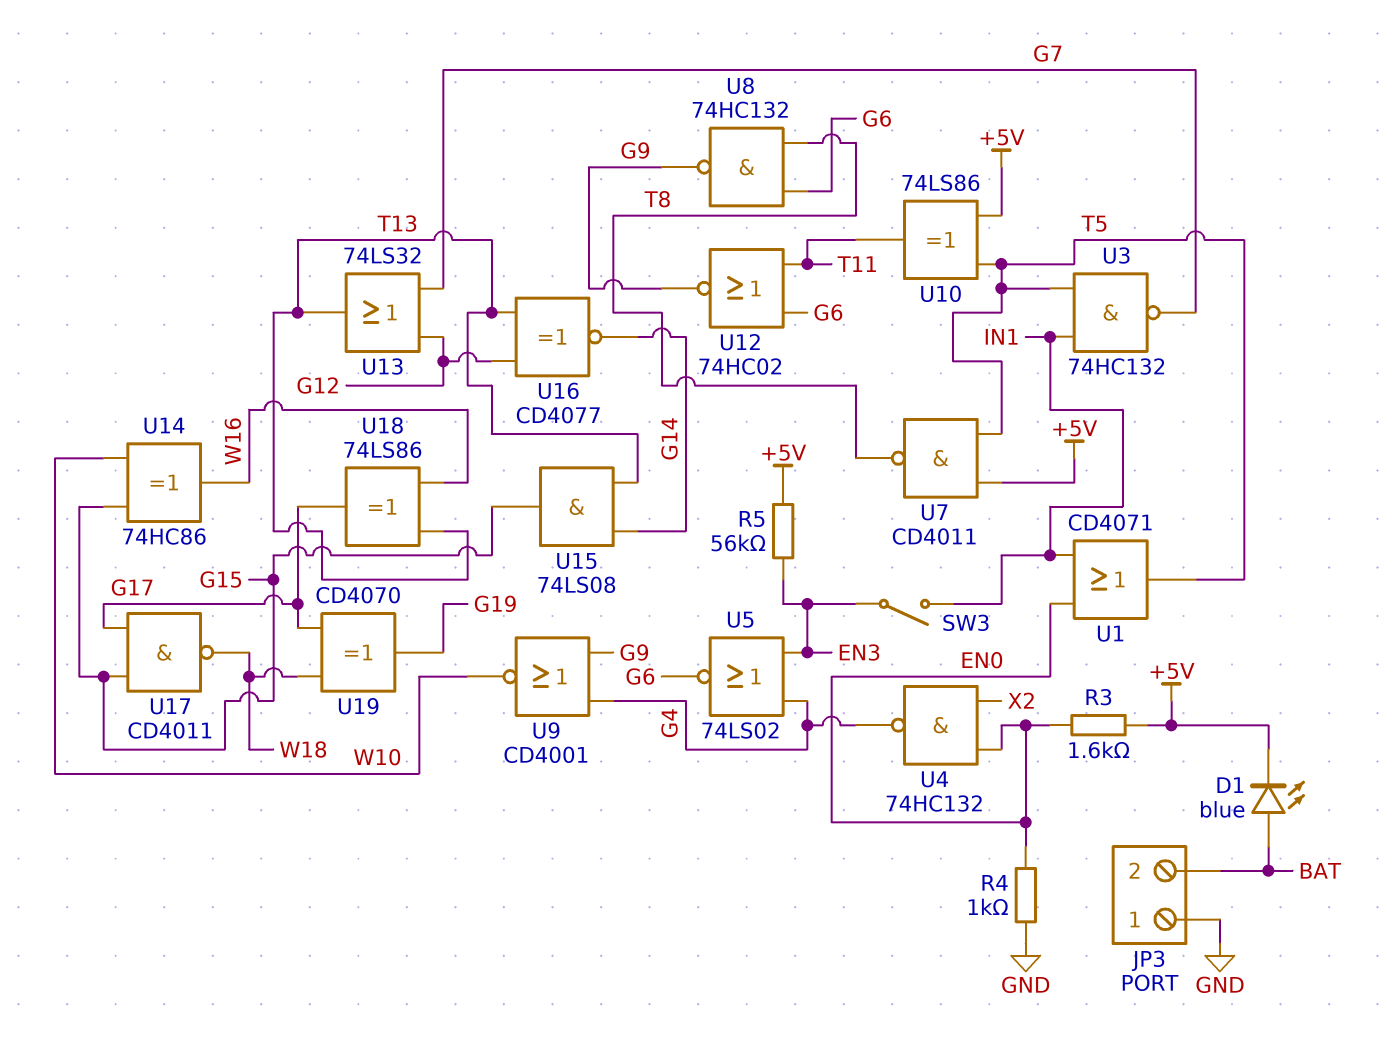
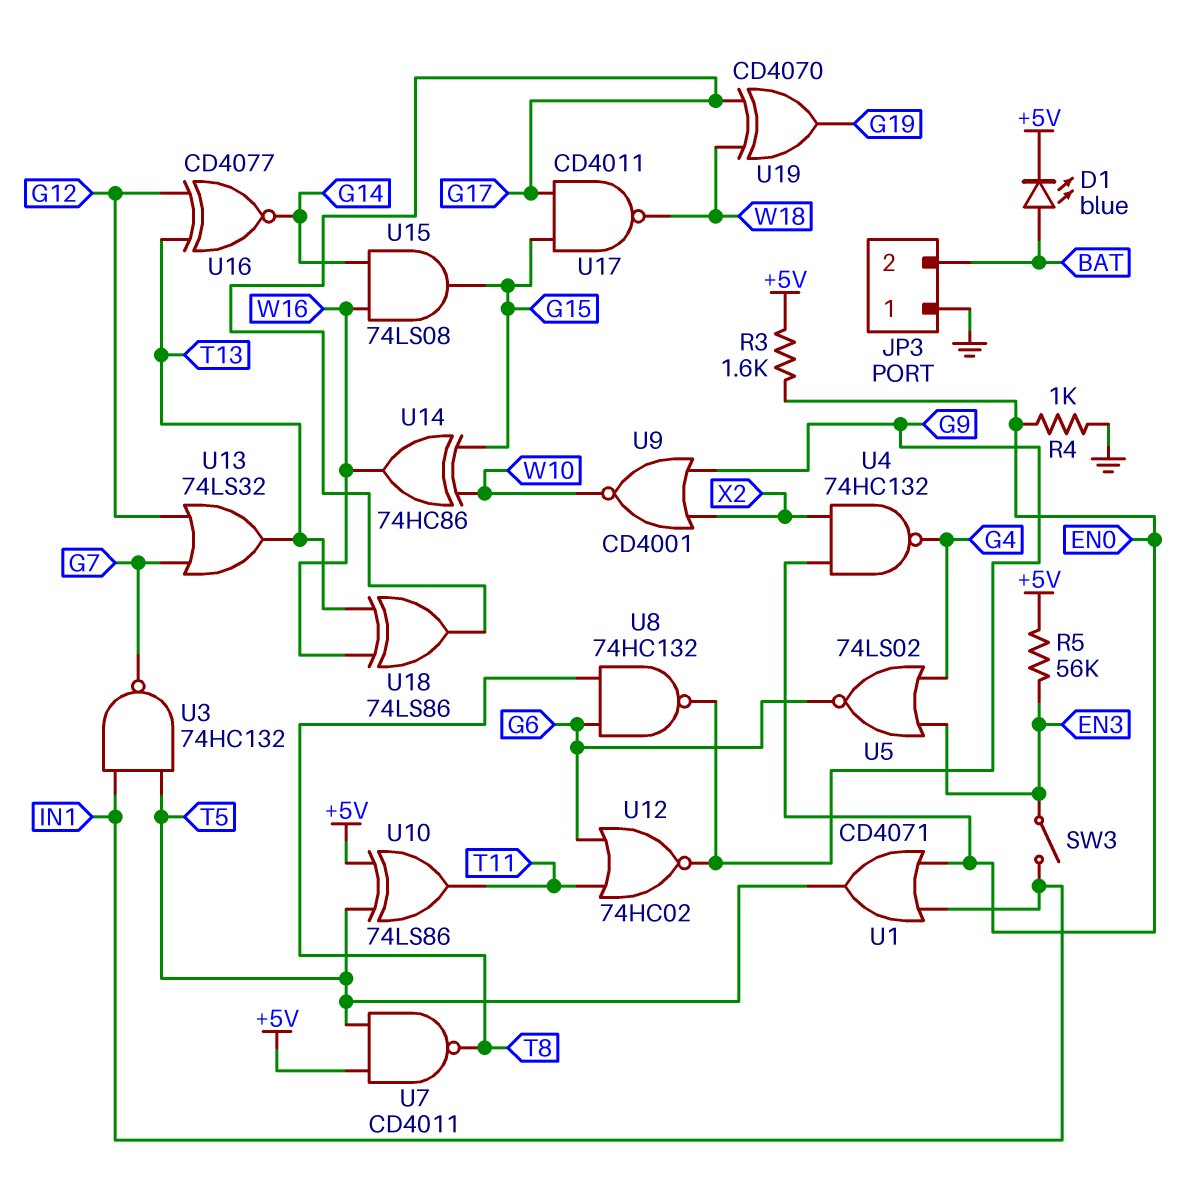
U9: NOR CD4001 (in G4, in G9, out W10) -> NOR CD4001 (in G9, in X2, out W10)
U15: AND 74LS08 (in G14, in T13, out G15) -> AND 74LS08 (in G14, in W16, out G15)

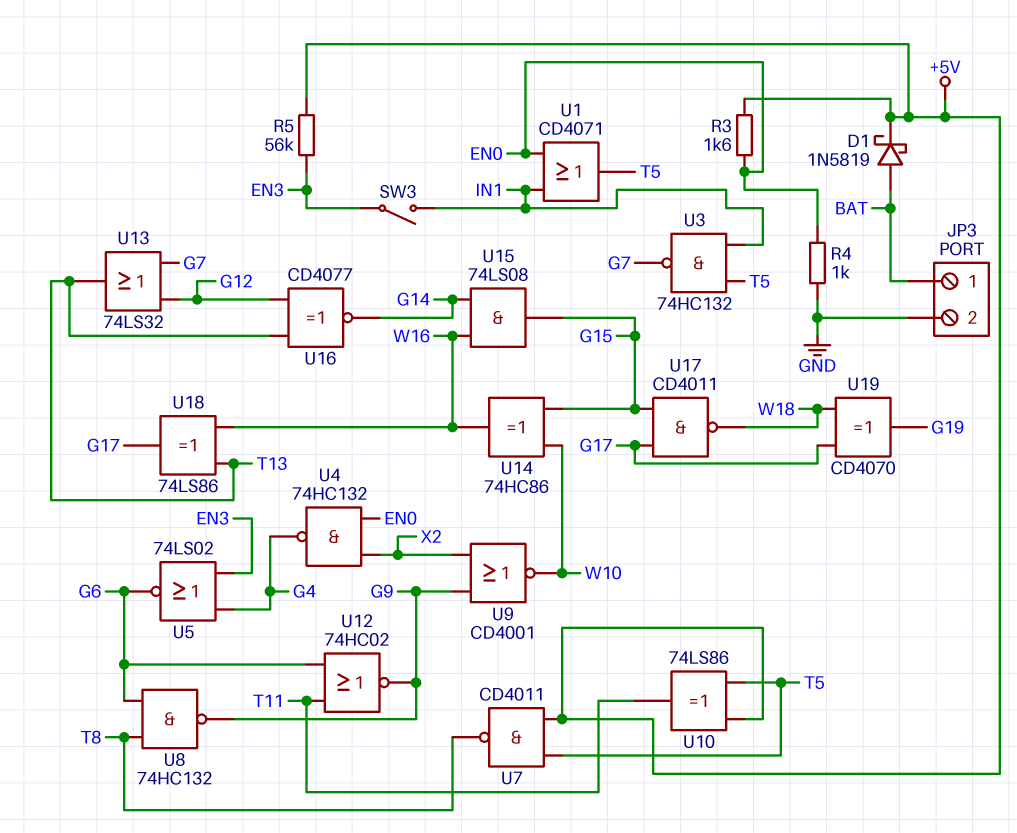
D1: LED blue (A BAT, K +5V) -> schottky 1N5819 (A BAT, K +5V)
JP3 pin 1: GND -> BAT
JP3 pin 2: BAT -> GND

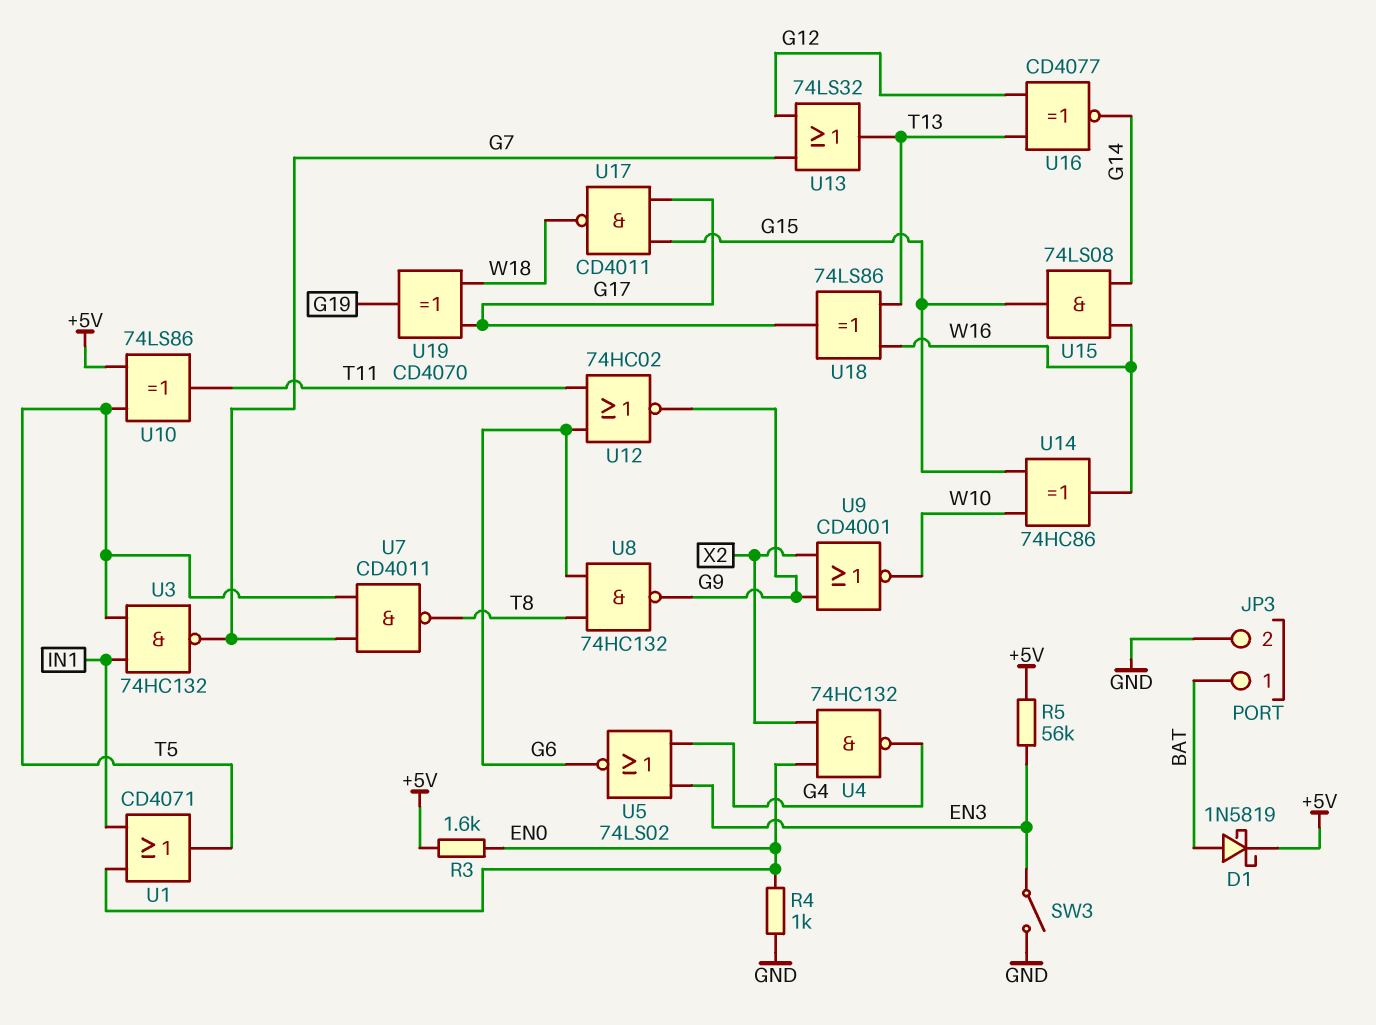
SW3: switch (EN3, IN1) -> switch (EN3, GND)
U7: NAND CD4011 (in +5V, in T5, out T8) -> NAND CD4011 (in G7, in T5, out T8)

